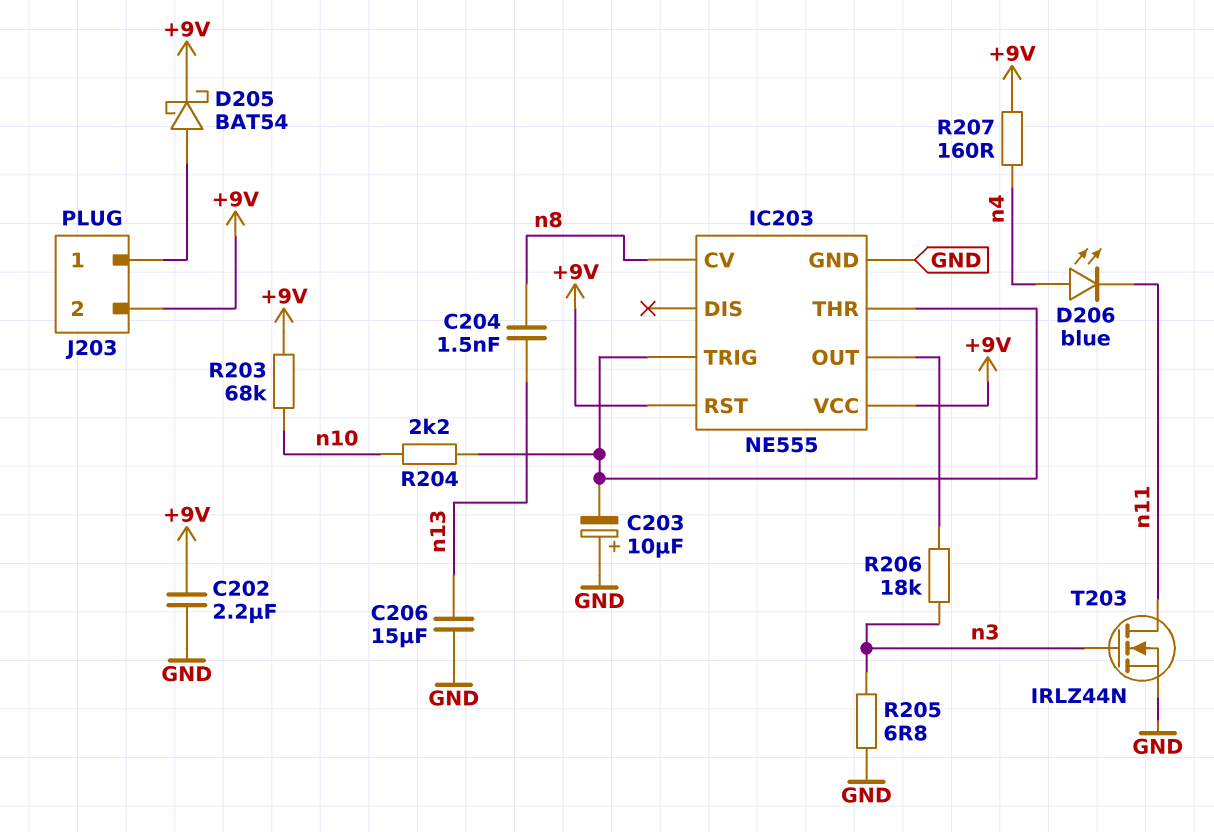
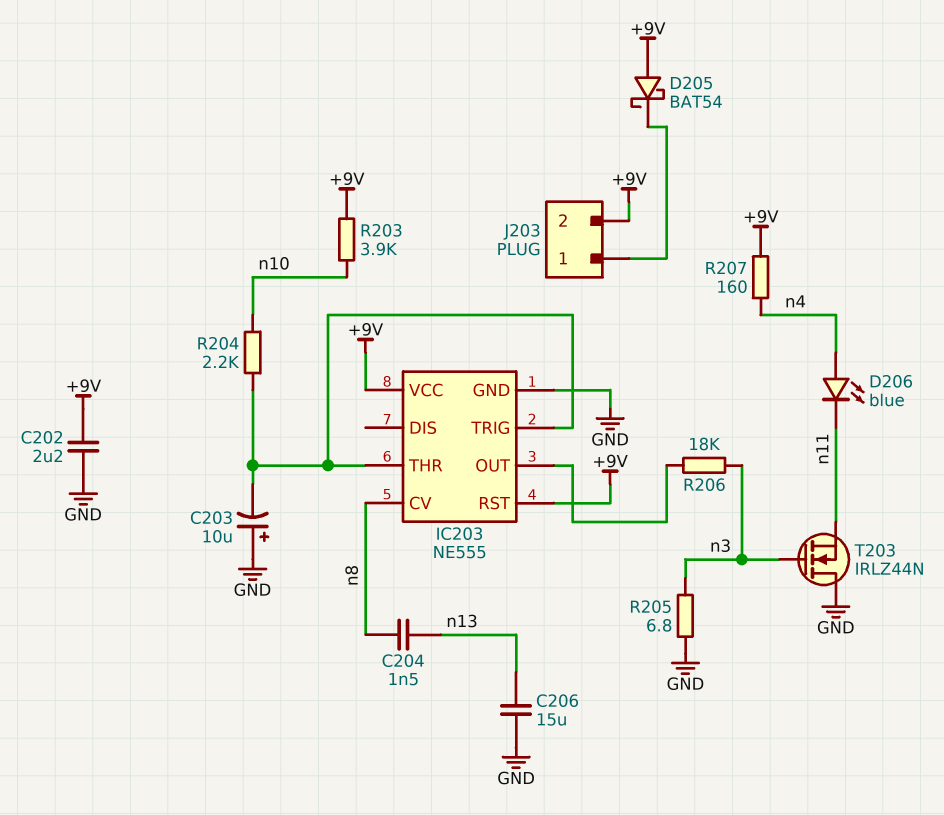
D205: schottky BAT54 (A J203/1, K +9V) -> schottky BAT54 (A +9V, K J203/1)
R203: 68k (+9V, n10) -> 3.9k (+9V, n10)
T203: NMOS IRLZ44N (G n3, D n11, S GND) -> NMOS IRLZ44N (G n3, D GND, S n11)

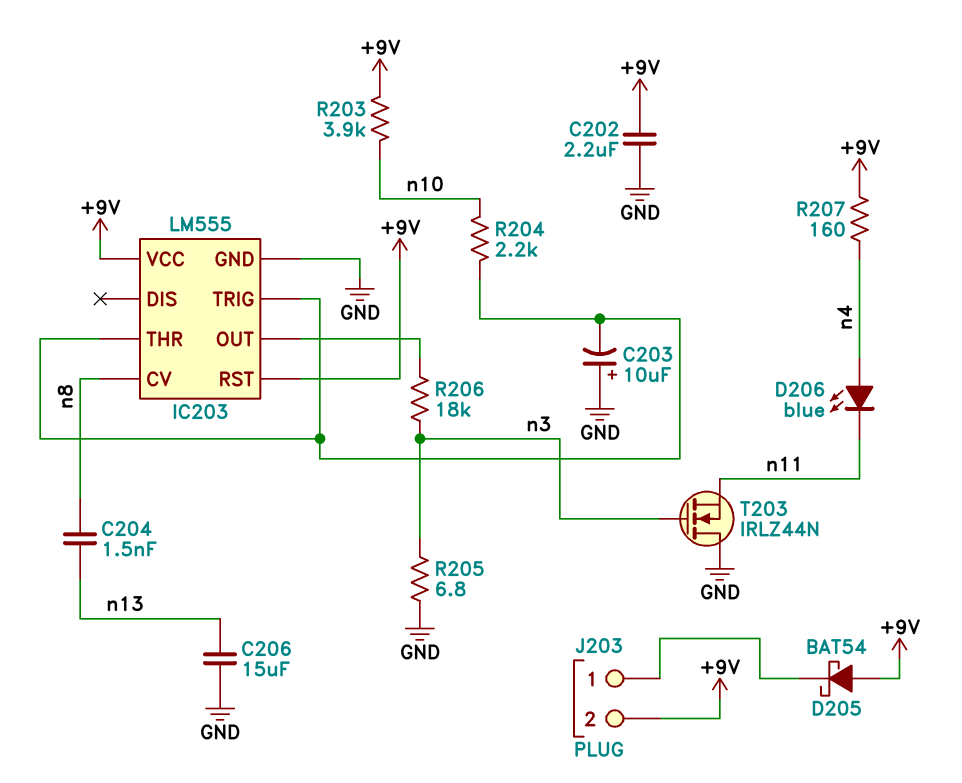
IC203: NE555 -> LM555

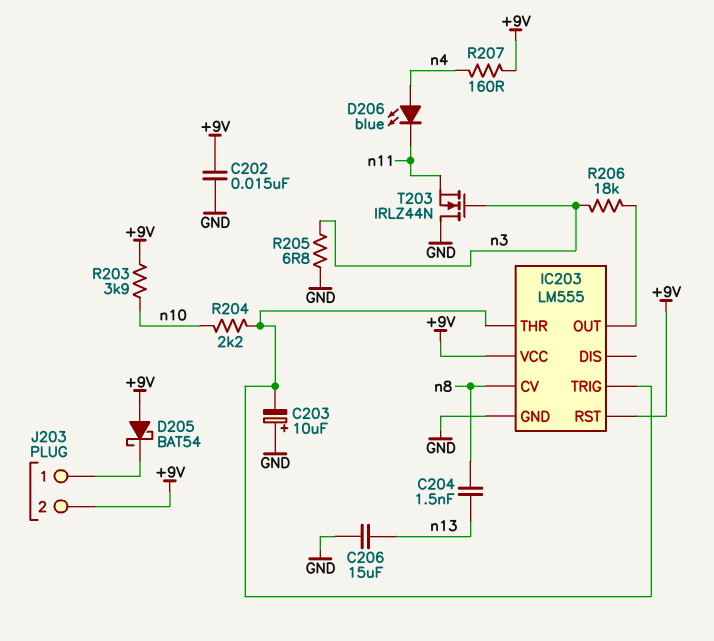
C202: 2.2uF (+9V, GND) -> 15nF (+9V, GND)

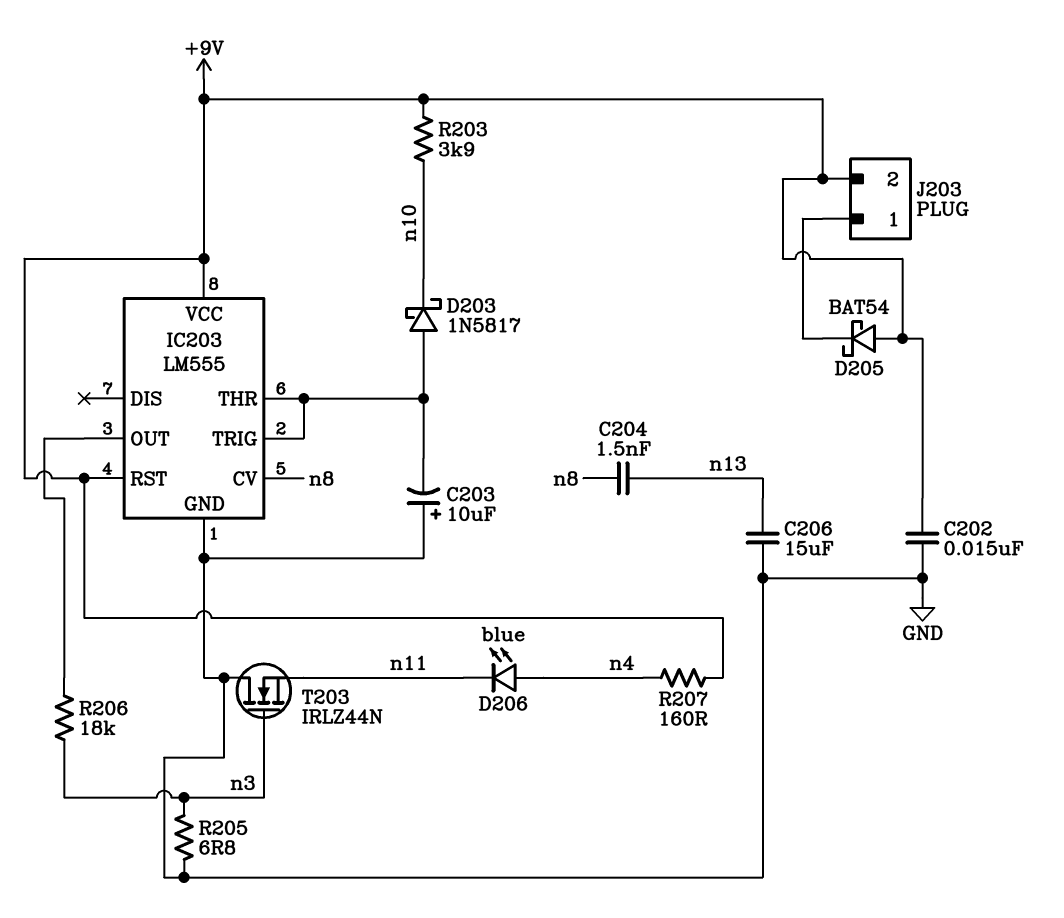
D203: none -> schottky 1N5817 (A IC203/THR, K n10)
R204: 2.2k (IC203/THR, n10) -> none

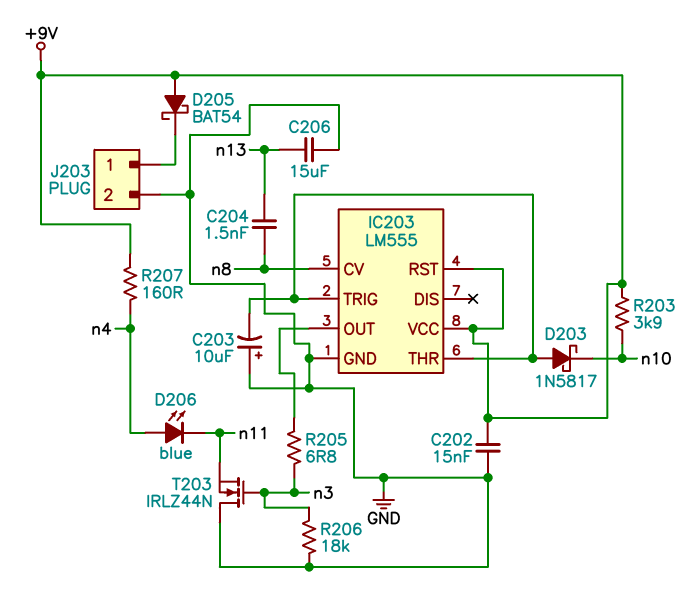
J203 pin 2: +9V -> GND
R205: 6.8 (GND, n3) -> 6.8 (IC203/OUT, n3)
R206: 18k (IC203/OUT, n3) -> 18k (GND, n3)

